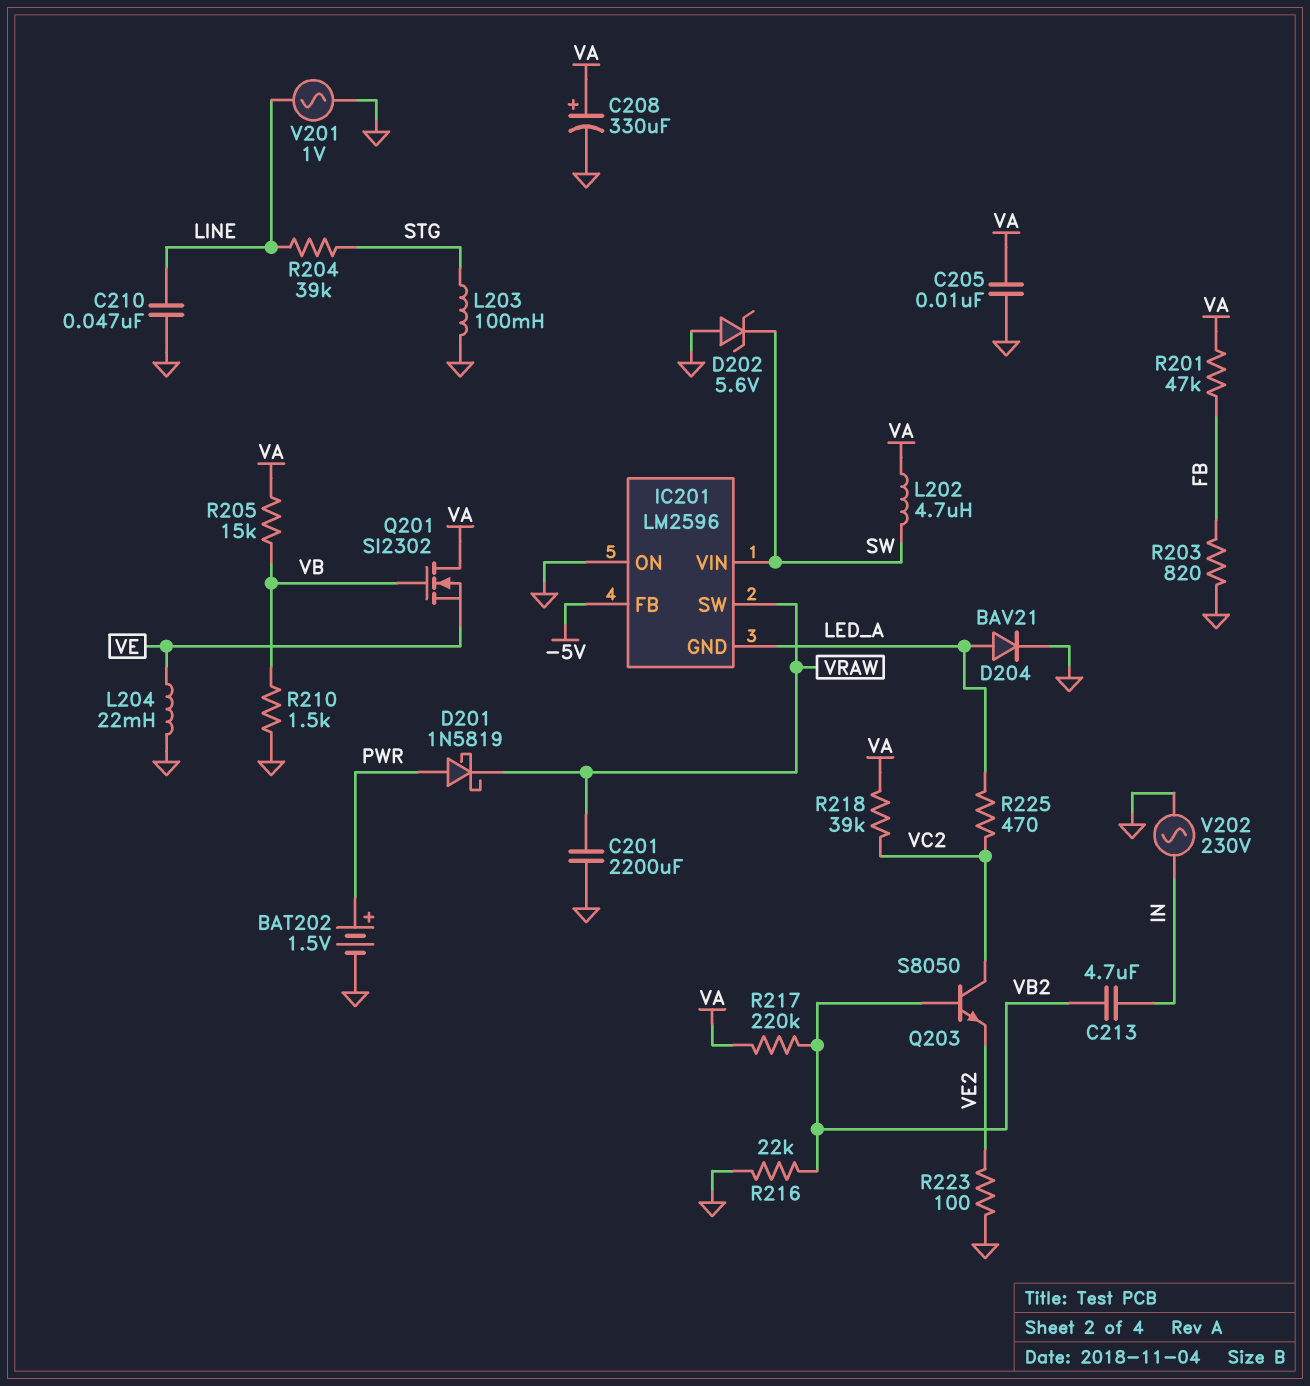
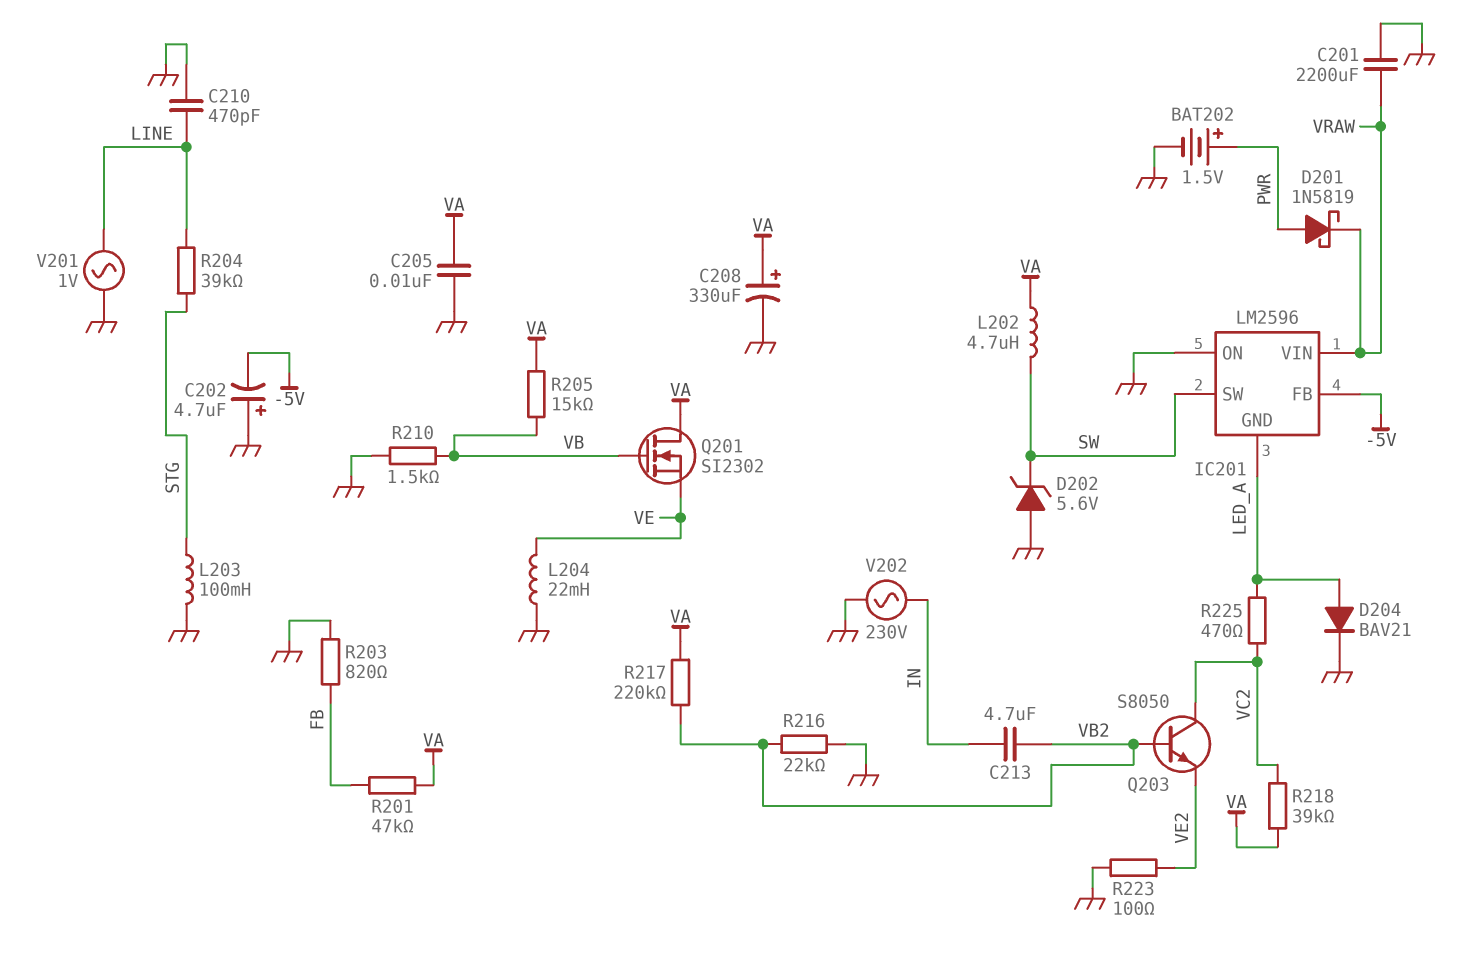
C202: none -> 4.7uF (plus GND, minus -5V)
C210: 47nF (GND, LINE) -> 470pF (GND, LINE)
IC201 pin SW: VRAW -> SW
IC201 pin VIN: SW -> VRAW

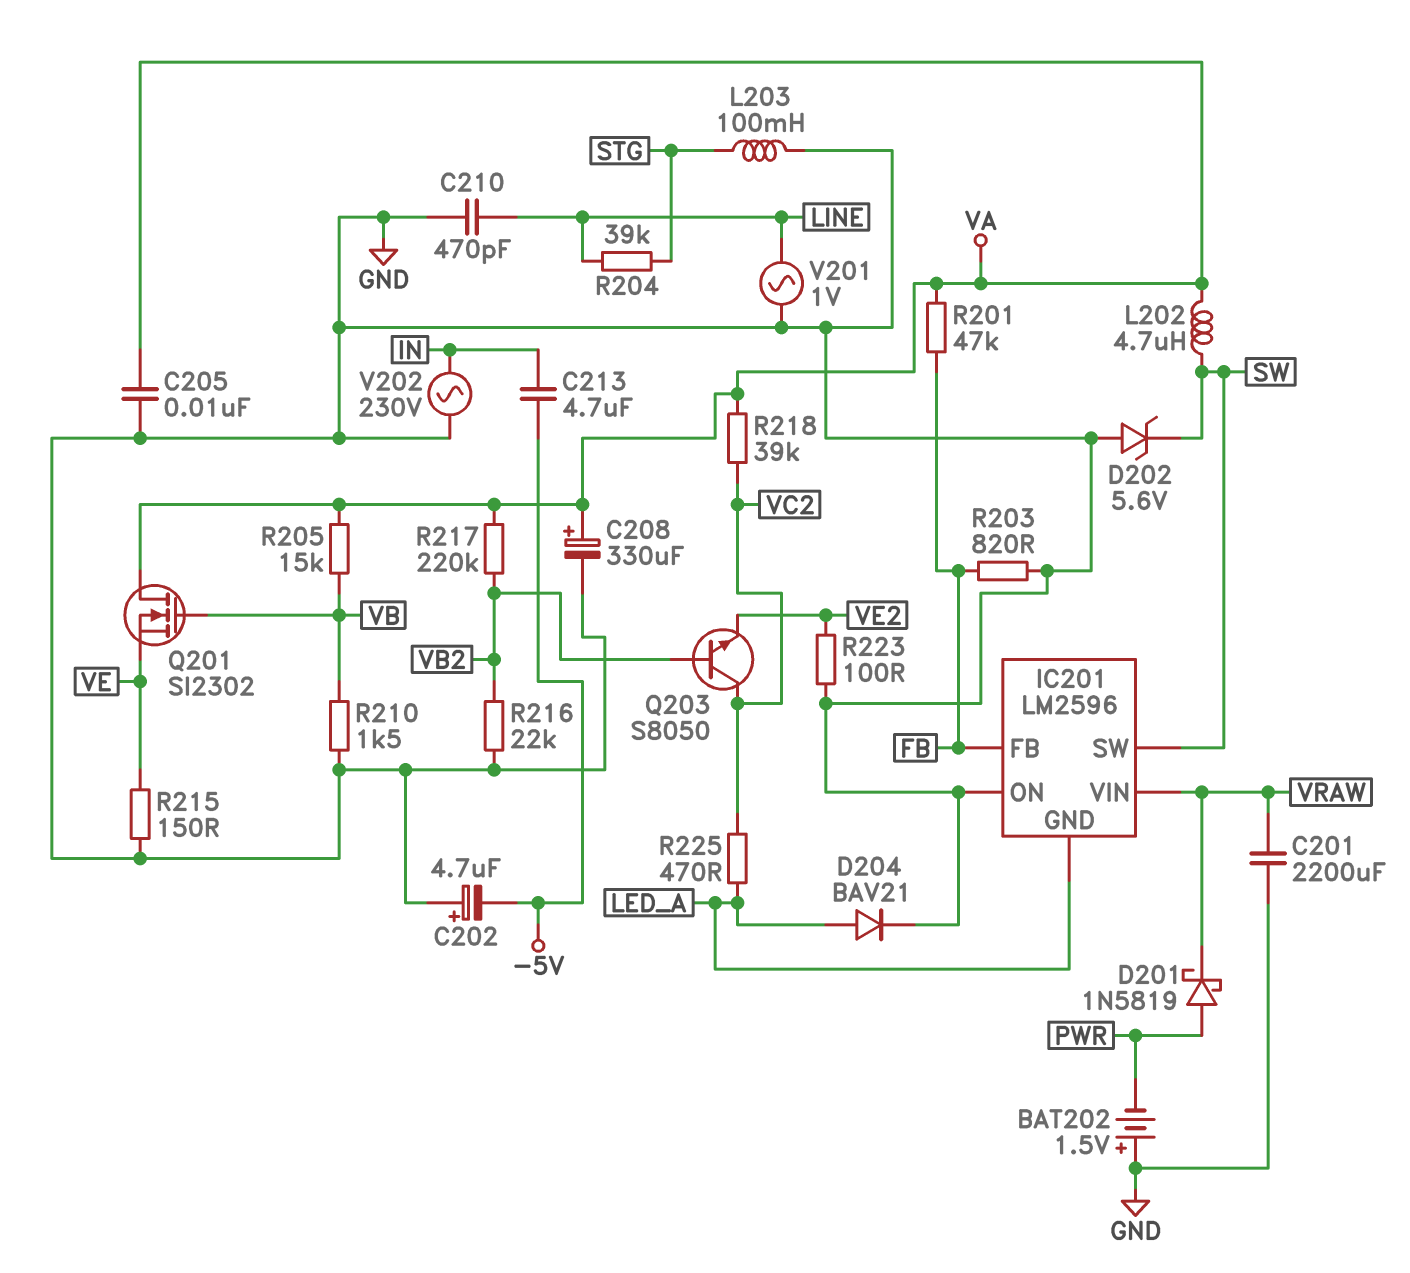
BAT202: 1.5V (plus PWR, minus GND) -> 1.5V (plus GND, minus PWR)
C213: 4.7uF (IN, VB2) -> 4.7uF (-5V, IN)
IC201 pin FB: -5V -> FB
L204: 22mH (GND, VE) -> none
R215: none -> 150 (GND, VE)

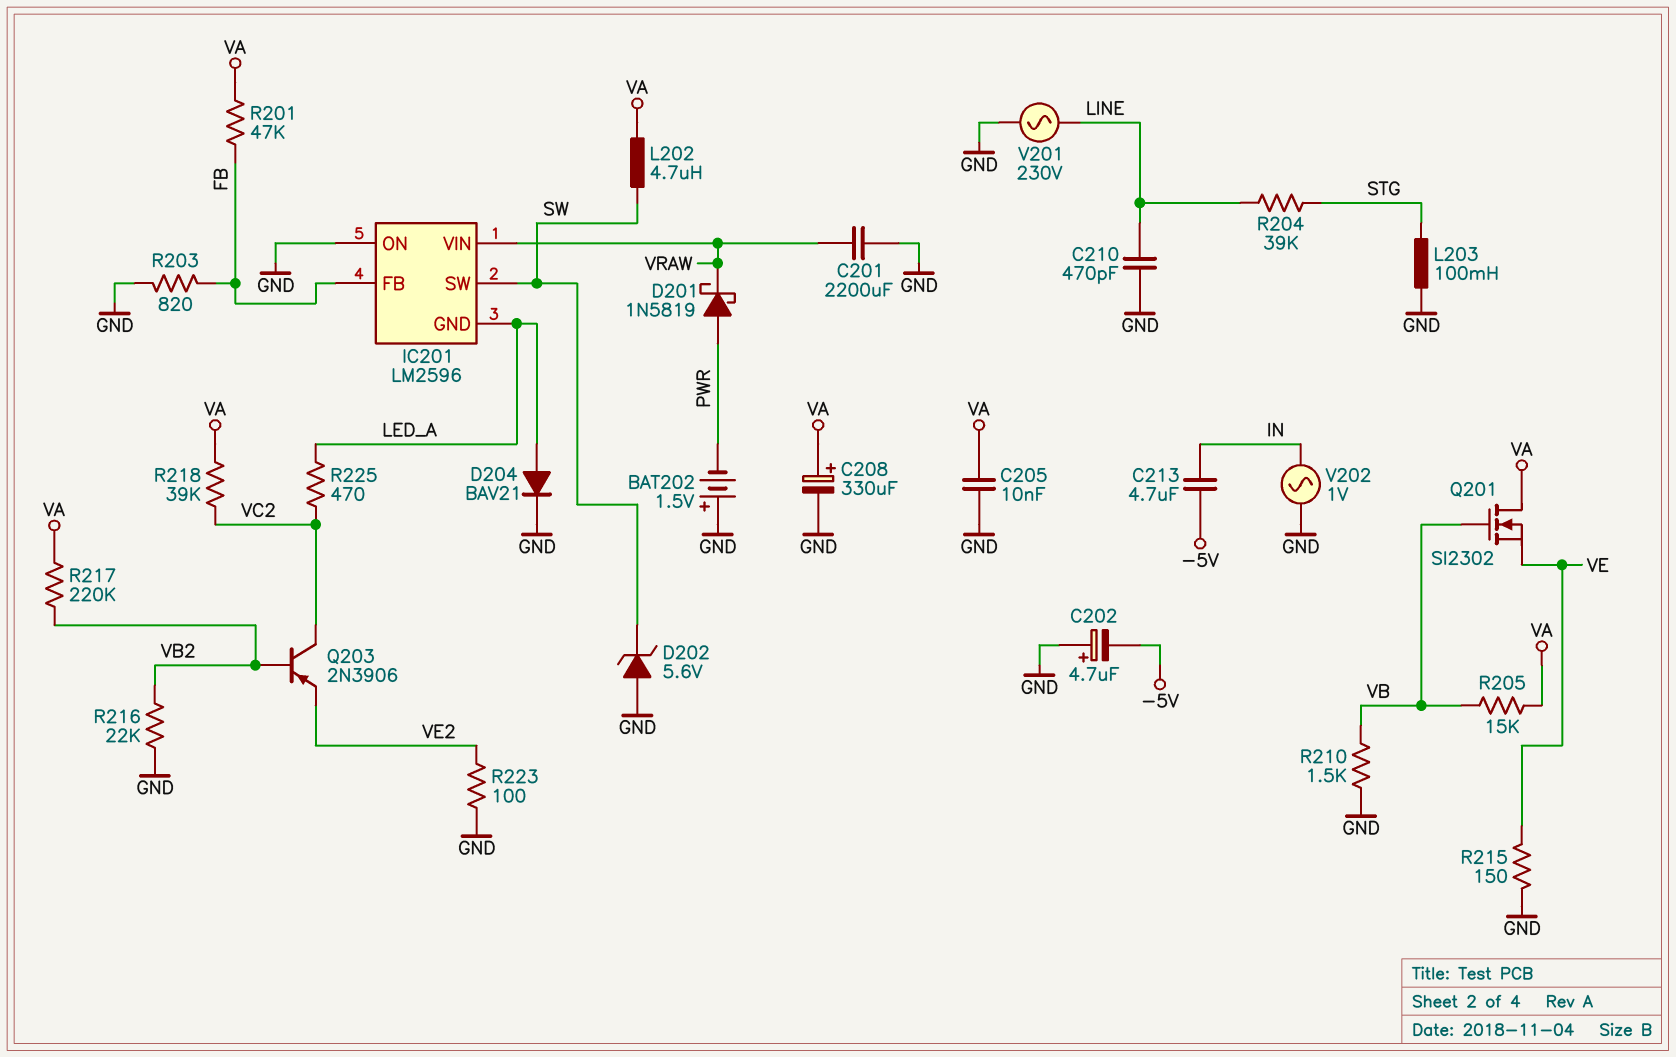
Q203: NPN S8050 (B VB2, C VC2, E VE2) -> PNP 2N3906 (B VB2, C VC2, E VE2)
V201: AC 1V (GND, LINE) -> AC 230V (GND, LINE)
V202: AC 230V (GND, IN) -> AC 1V (GND, IN)

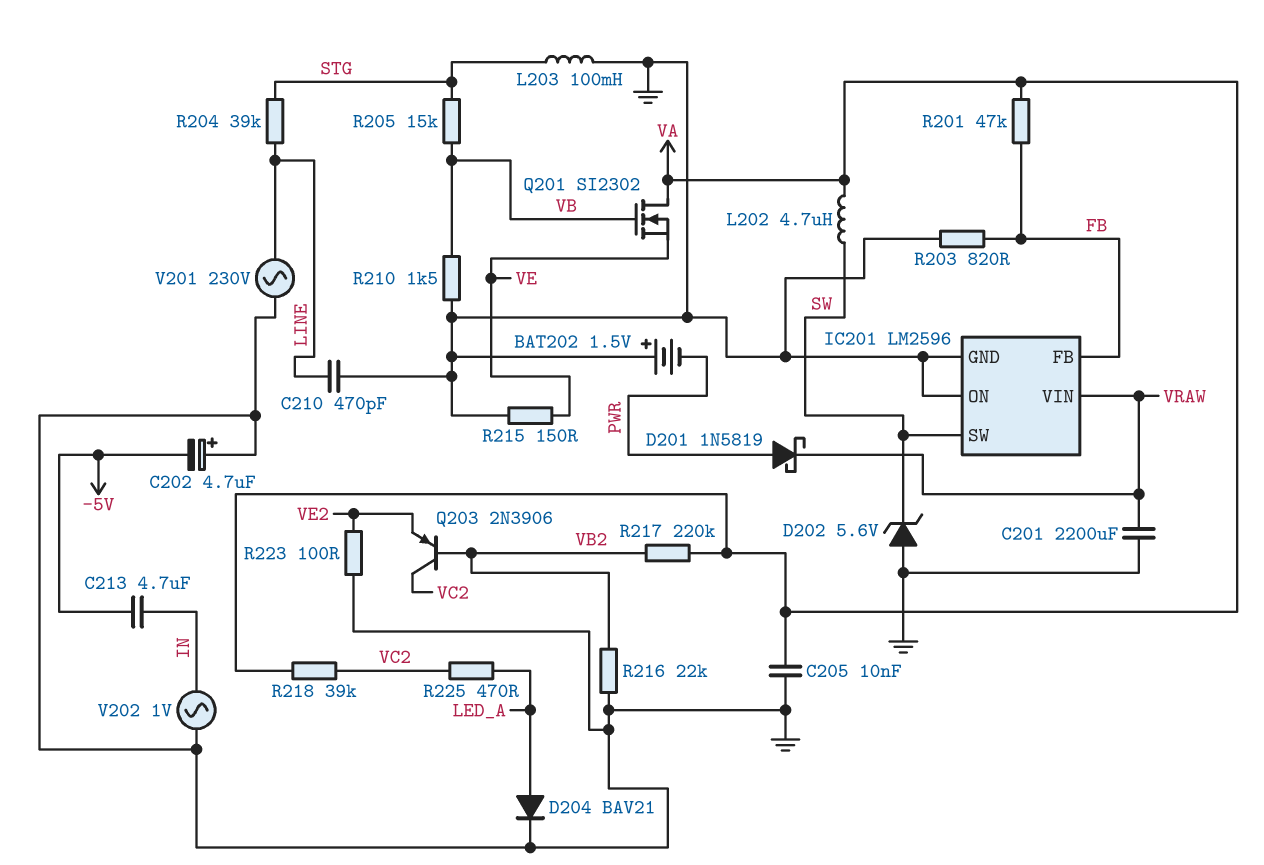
C208: 330uF (plus VA, minus GND) -> none
IC201 pin GND: LED_A -> GND
R205: 15k (VA, VB) -> 15k (STG, VB)

